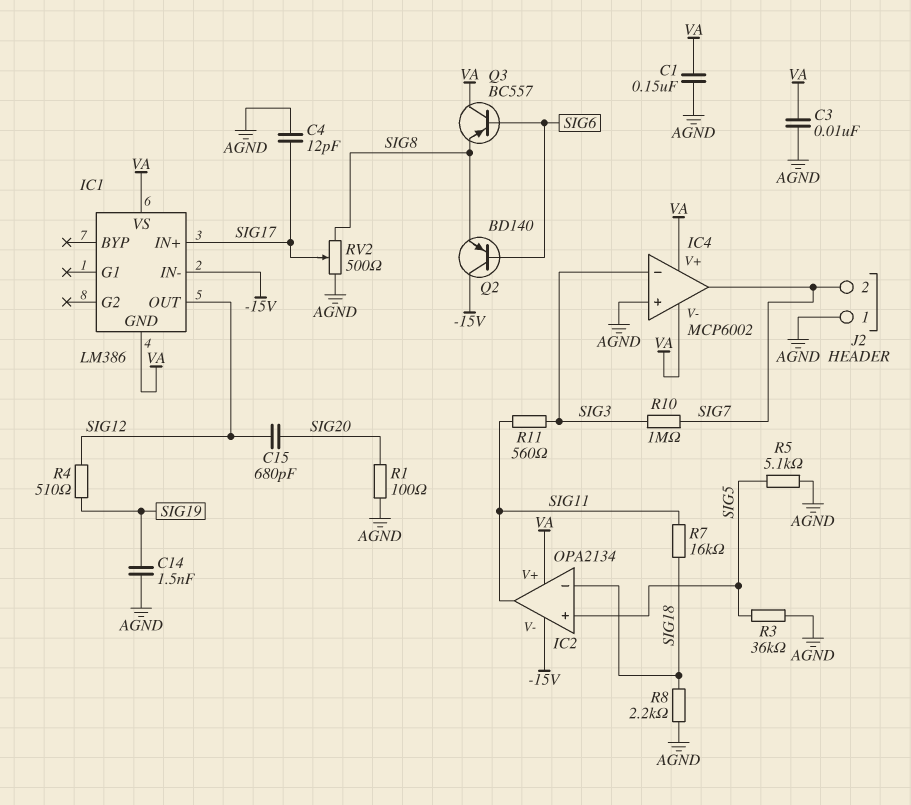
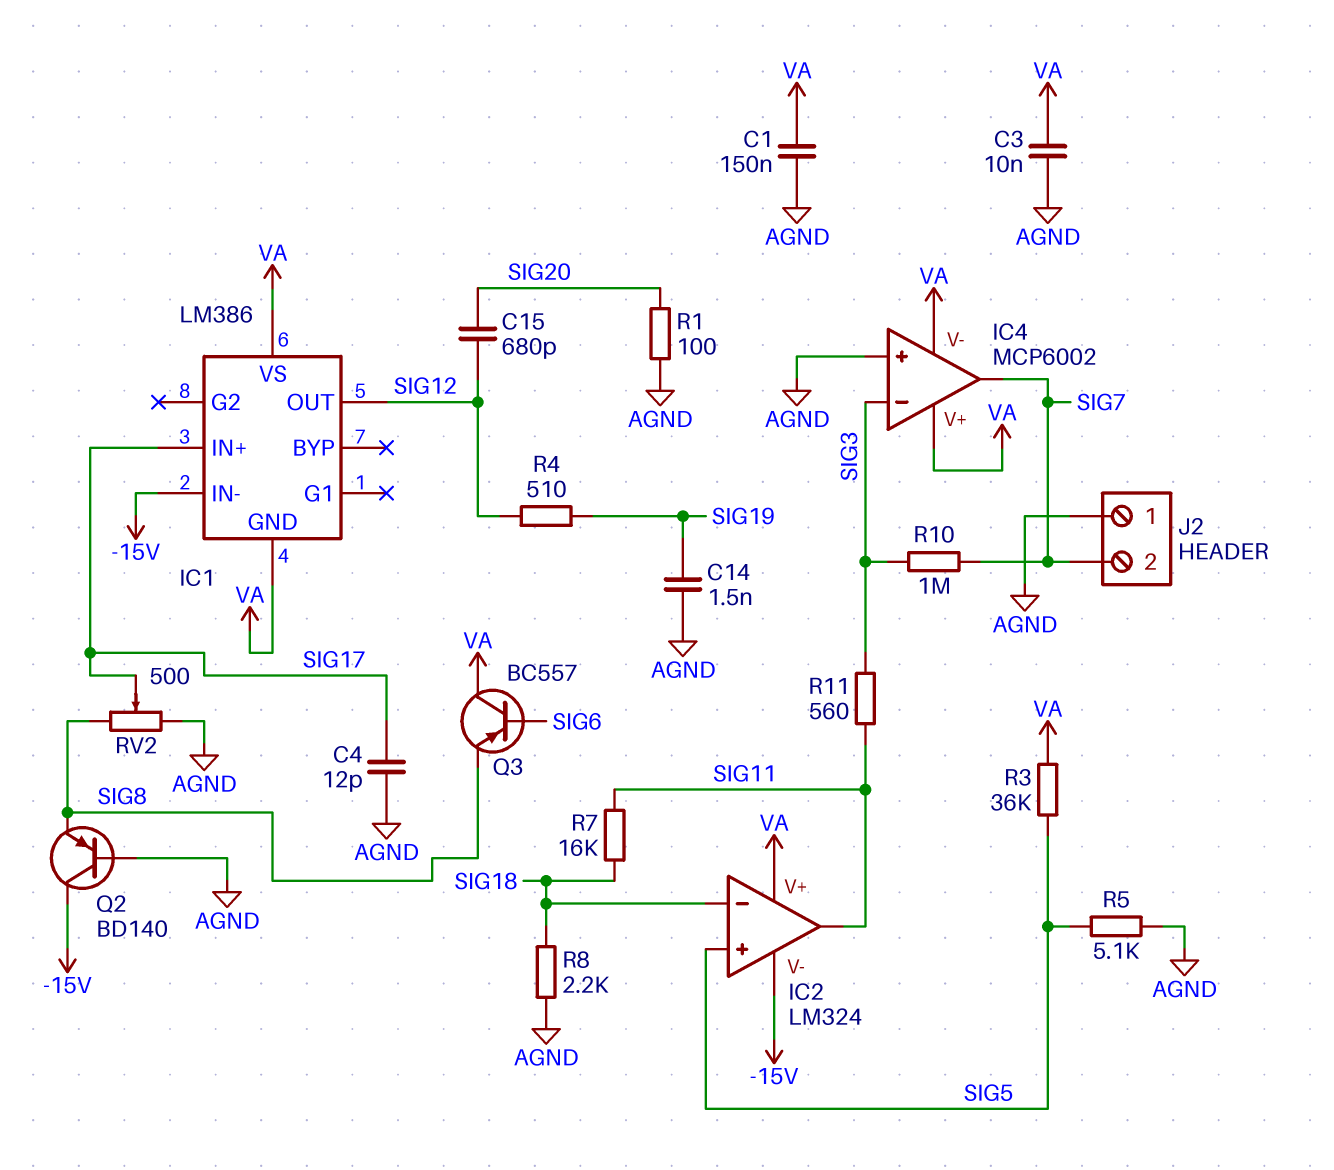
IC2: OPA2134 -> LM324
Q2: PNP BD140 (B SIG6, C -15V, E SIG8) -> PNP BD140 (B AGND, C -15V, E SIG8)
R3: 36k (AGND, SIG5) -> 36k (SIG5, VA)

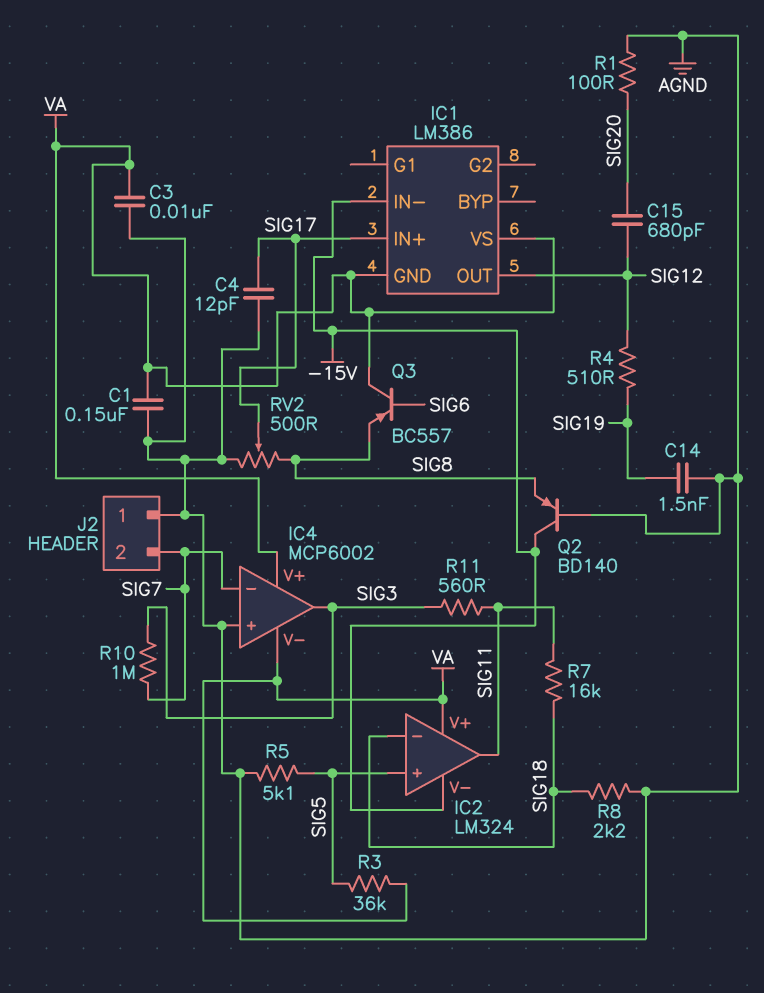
IC4 pin in-: SIG3 -> SIG7
IC4 pin out: SIG7 -> SIG3

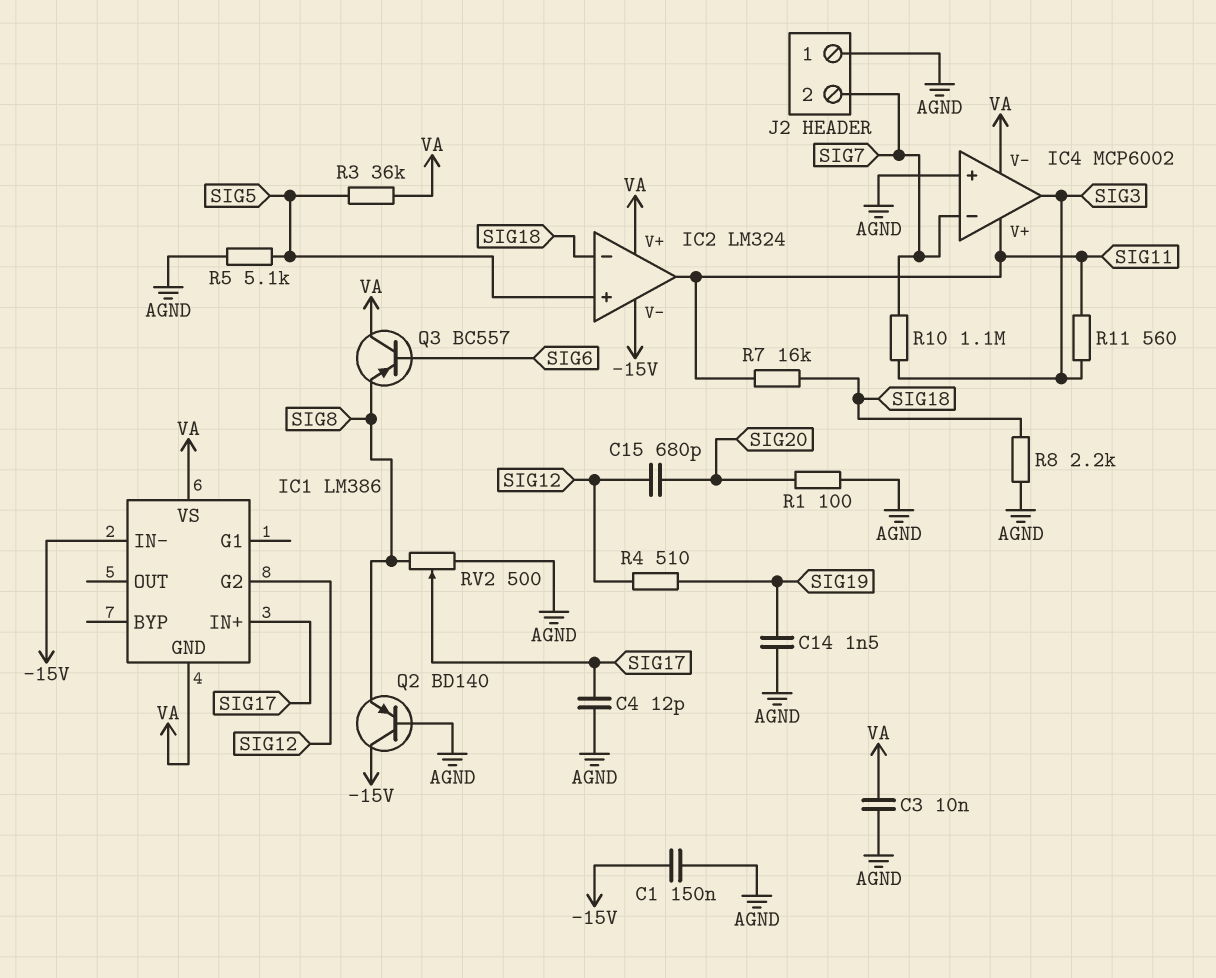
C1: 150nF (AGND, VA) -> 150nF (-15V, AGND)
IC1 pin G2: none -> SIG12
IC1 pin OUT: SIG12 -> none
IC4 pin V+: VA -> SIG11
R10: 1M (SIG3, SIG7) -> 1.1M (SIG3, SIG7)

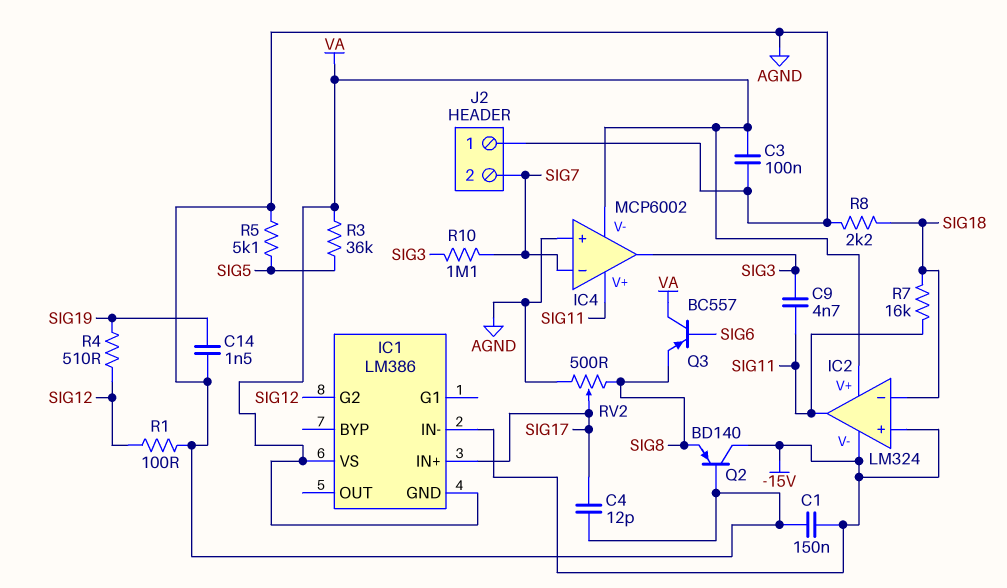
C3: 10nF (AGND, VA) -> 100nF (AGND, VA)
C9: none -> 4.7nF (SIG3, SIG11)
C15: 680pF (SIG12, SIG20) -> none
IC2 pin in+: SIG5 -> -15V
R1: 100 (AGND, SIG20) -> 100 (AGND, SIG12)
R11: 560 (SIG3, SIG11) -> none

